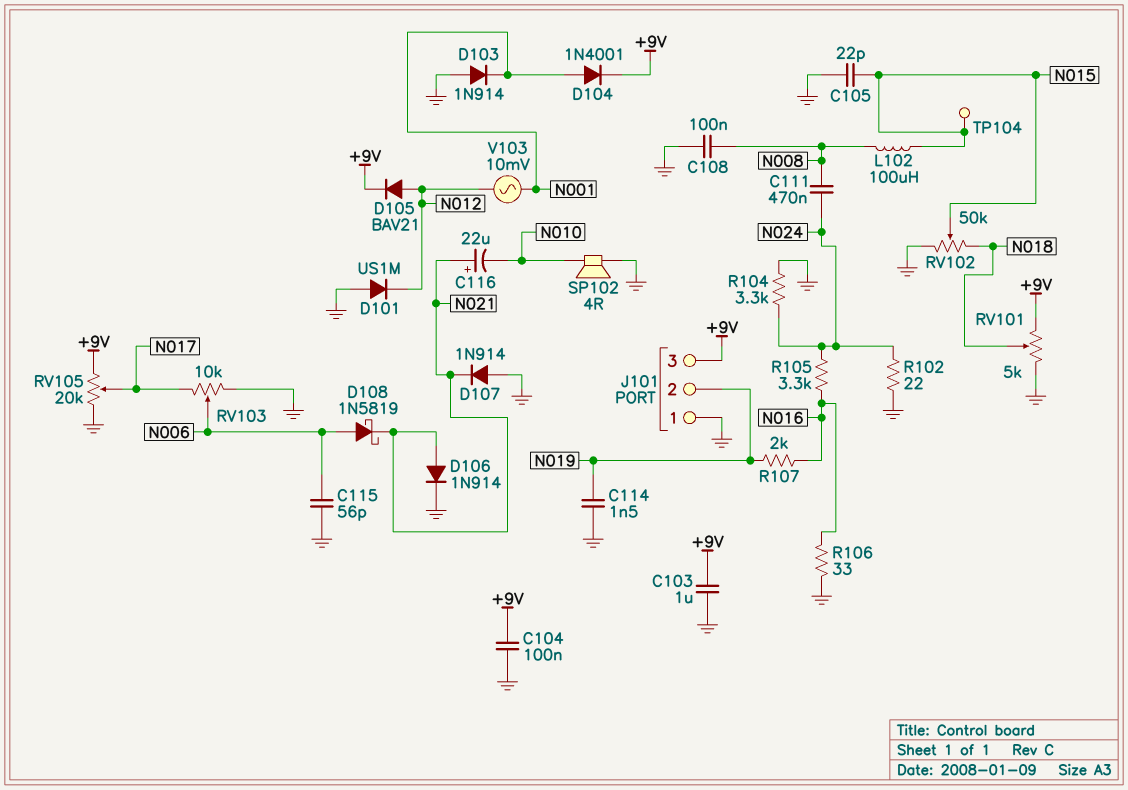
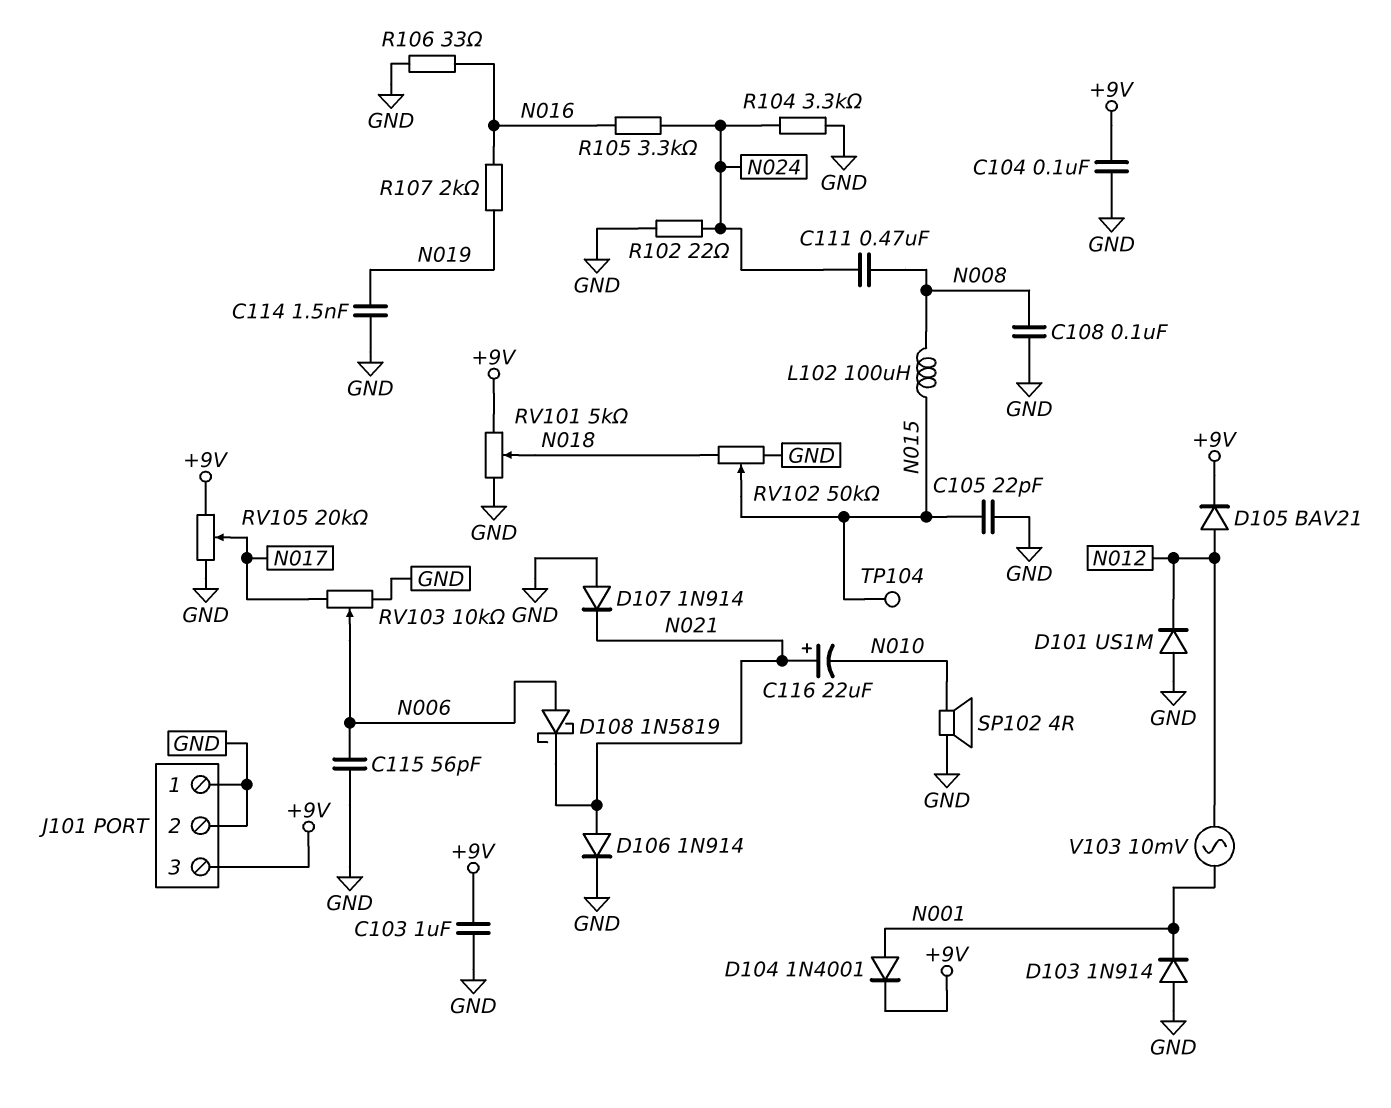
J101 pin 2: N019 -> GND

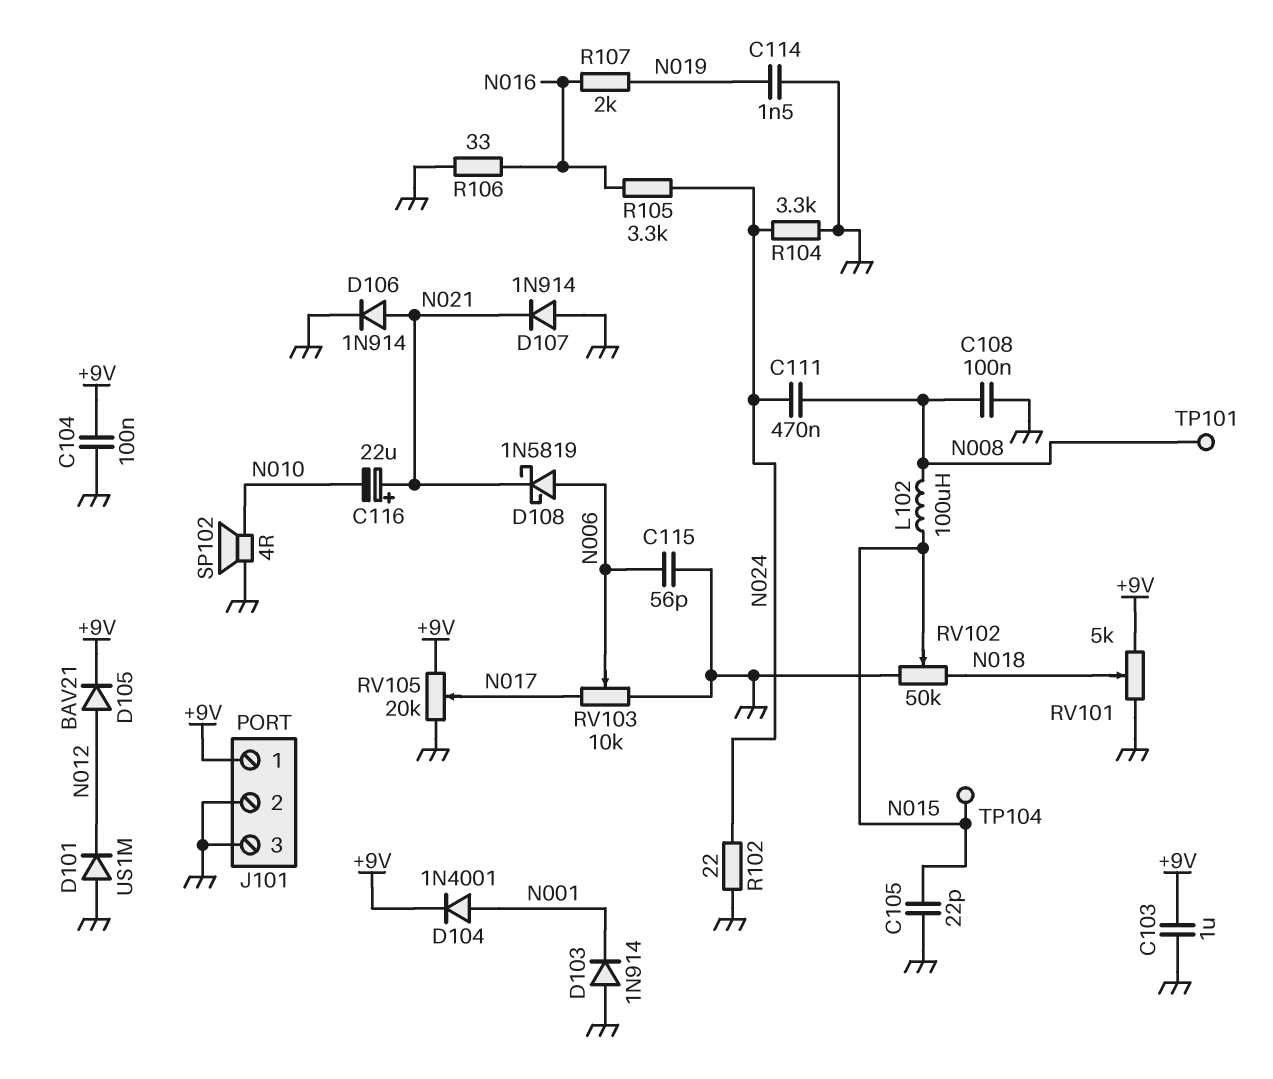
J101 pin 1: GND -> +9V
J101 pin 3: +9V -> GND
TP101: none -> test point (N008)
V103: AC 10mV (N001, N012) -> none

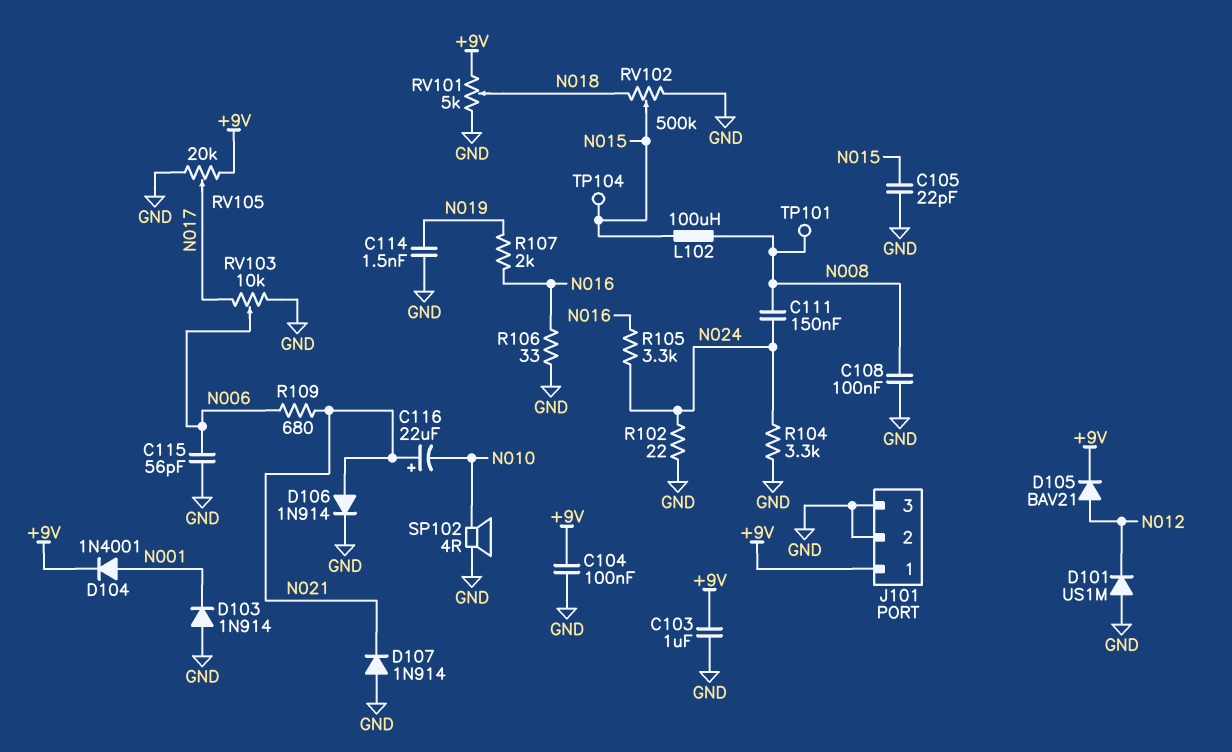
C111: 470nF (N008, N024) -> 150nF (N008, N024)
D108: schottky 1N5819 (A N006, K N021) -> none
R109: none -> 680 (N006, N021)
RV102: 50k (GND, N018, wiper N015) -> 500k (GND, N018, wiper N015)

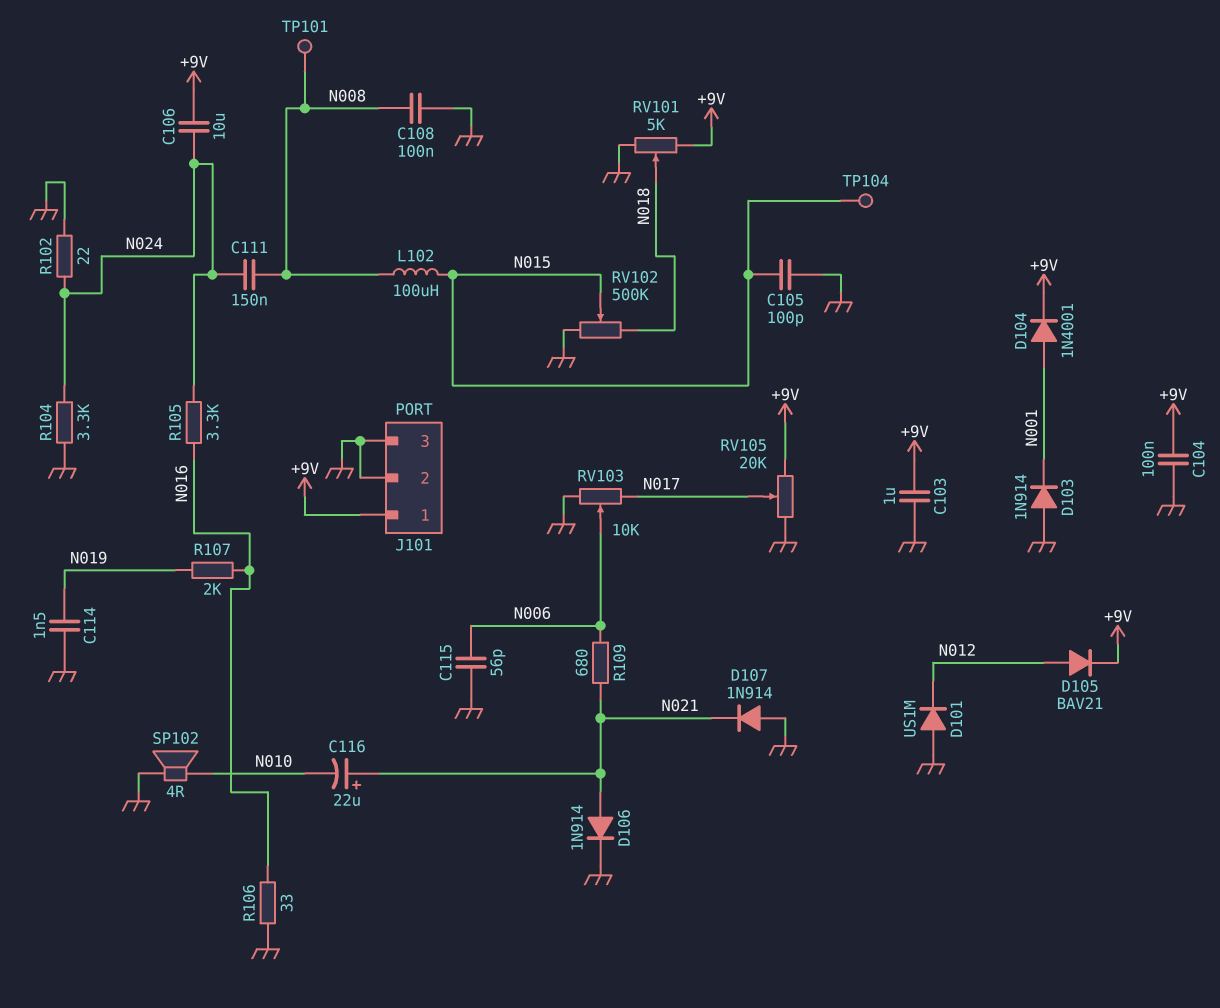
C105: 22pF (GND, N015) -> 100pF (GND, N015)
C106: none -> 10uF (+9V, N024)

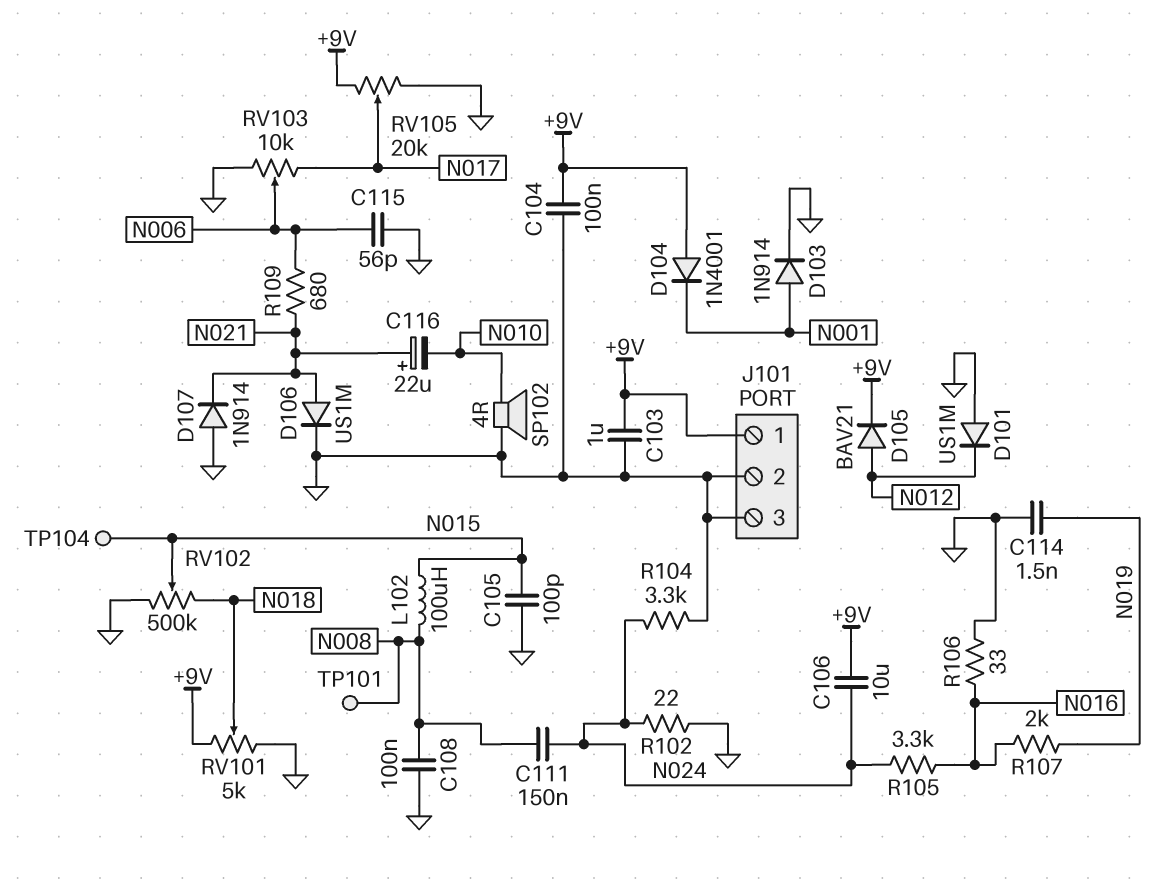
D103: diode 1N914 (A GND, K N001) -> diode 1N914 (A N001, K GND)
D104: diode 1N4001 (A N001, K +9V) -> diode 1N4001 (A +9V, K N001)
D106: diode 1N914 (A N021, K GND) -> diode US1M (A N021, K GND)

